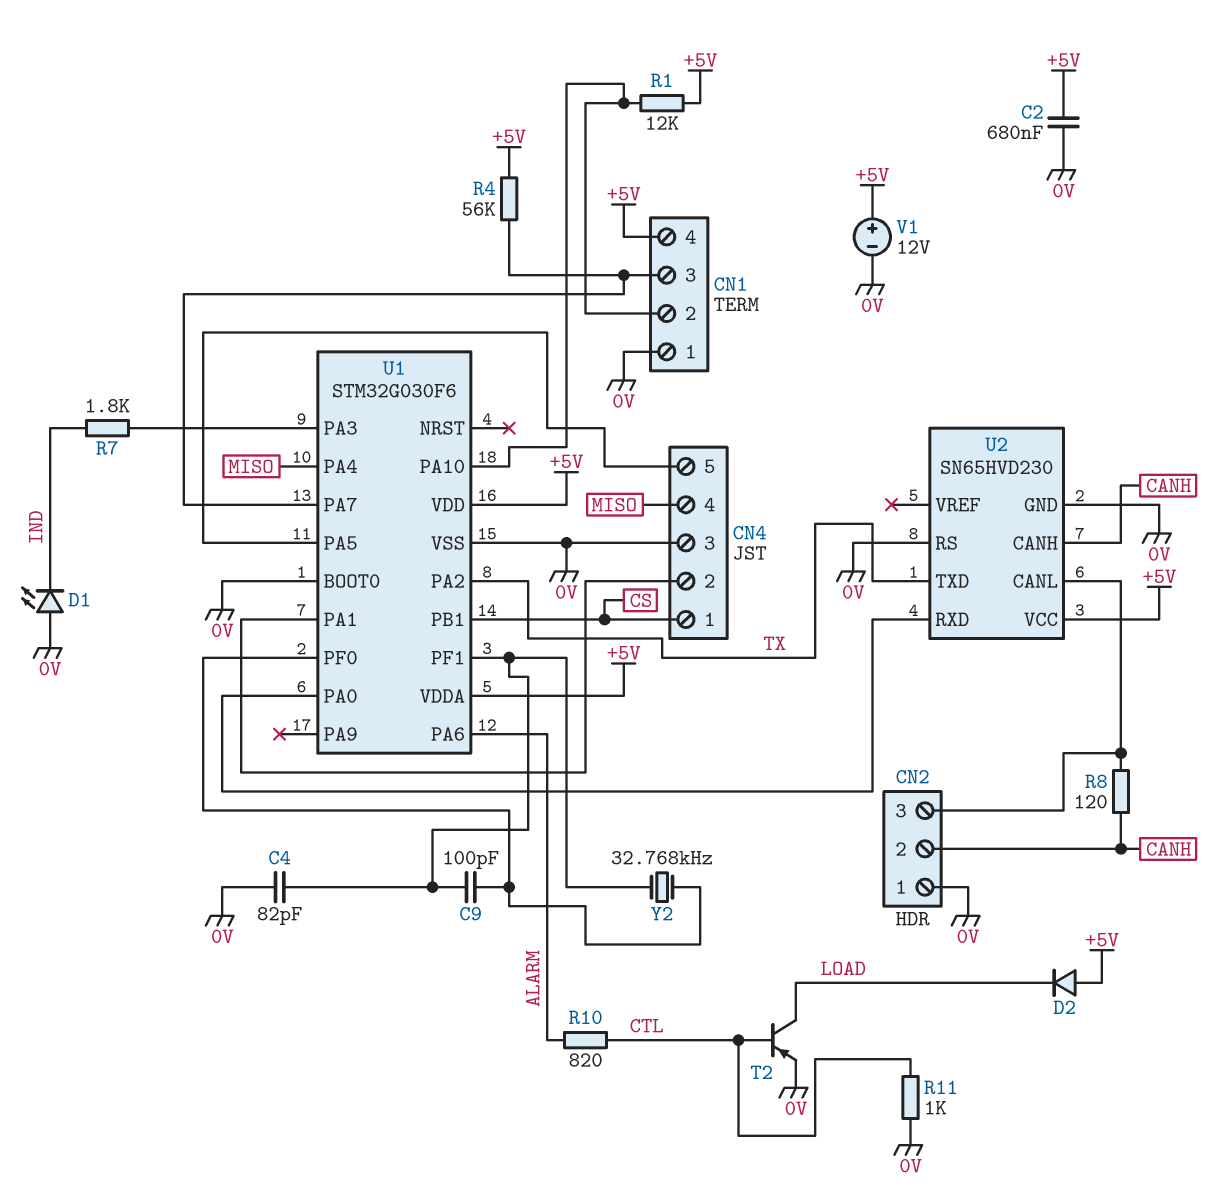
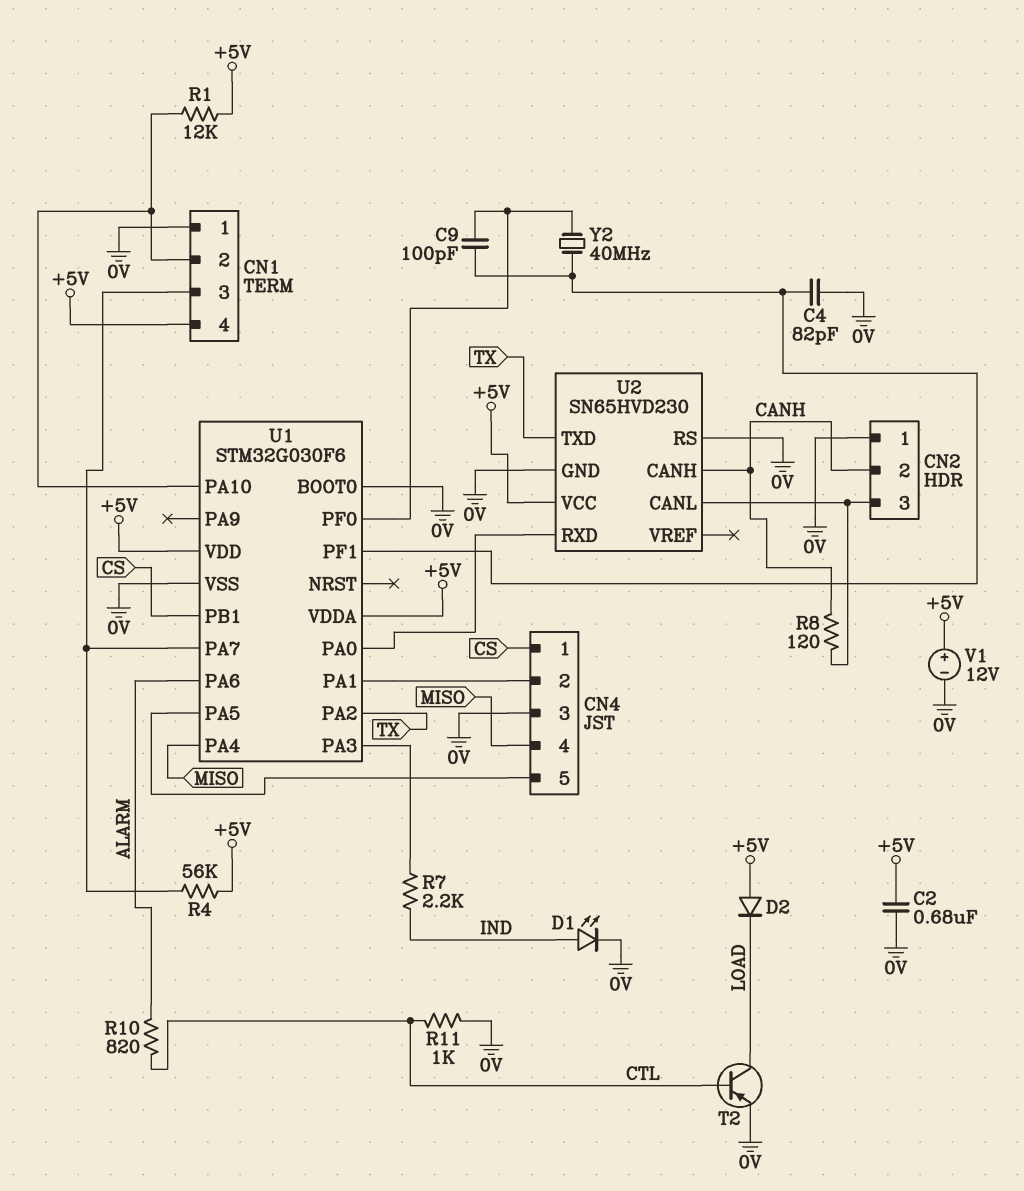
D1: LED (A 0V, K IND) -> LED (A IND, K 0V)
R7: 1.8k (IND, U1/PA3) -> 2.2k (IND, U1/PA3)
Y2: 32.768kHz (U1/PF0, U1/PF1) -> 40MHz (U1/PF0, U1/PF1)

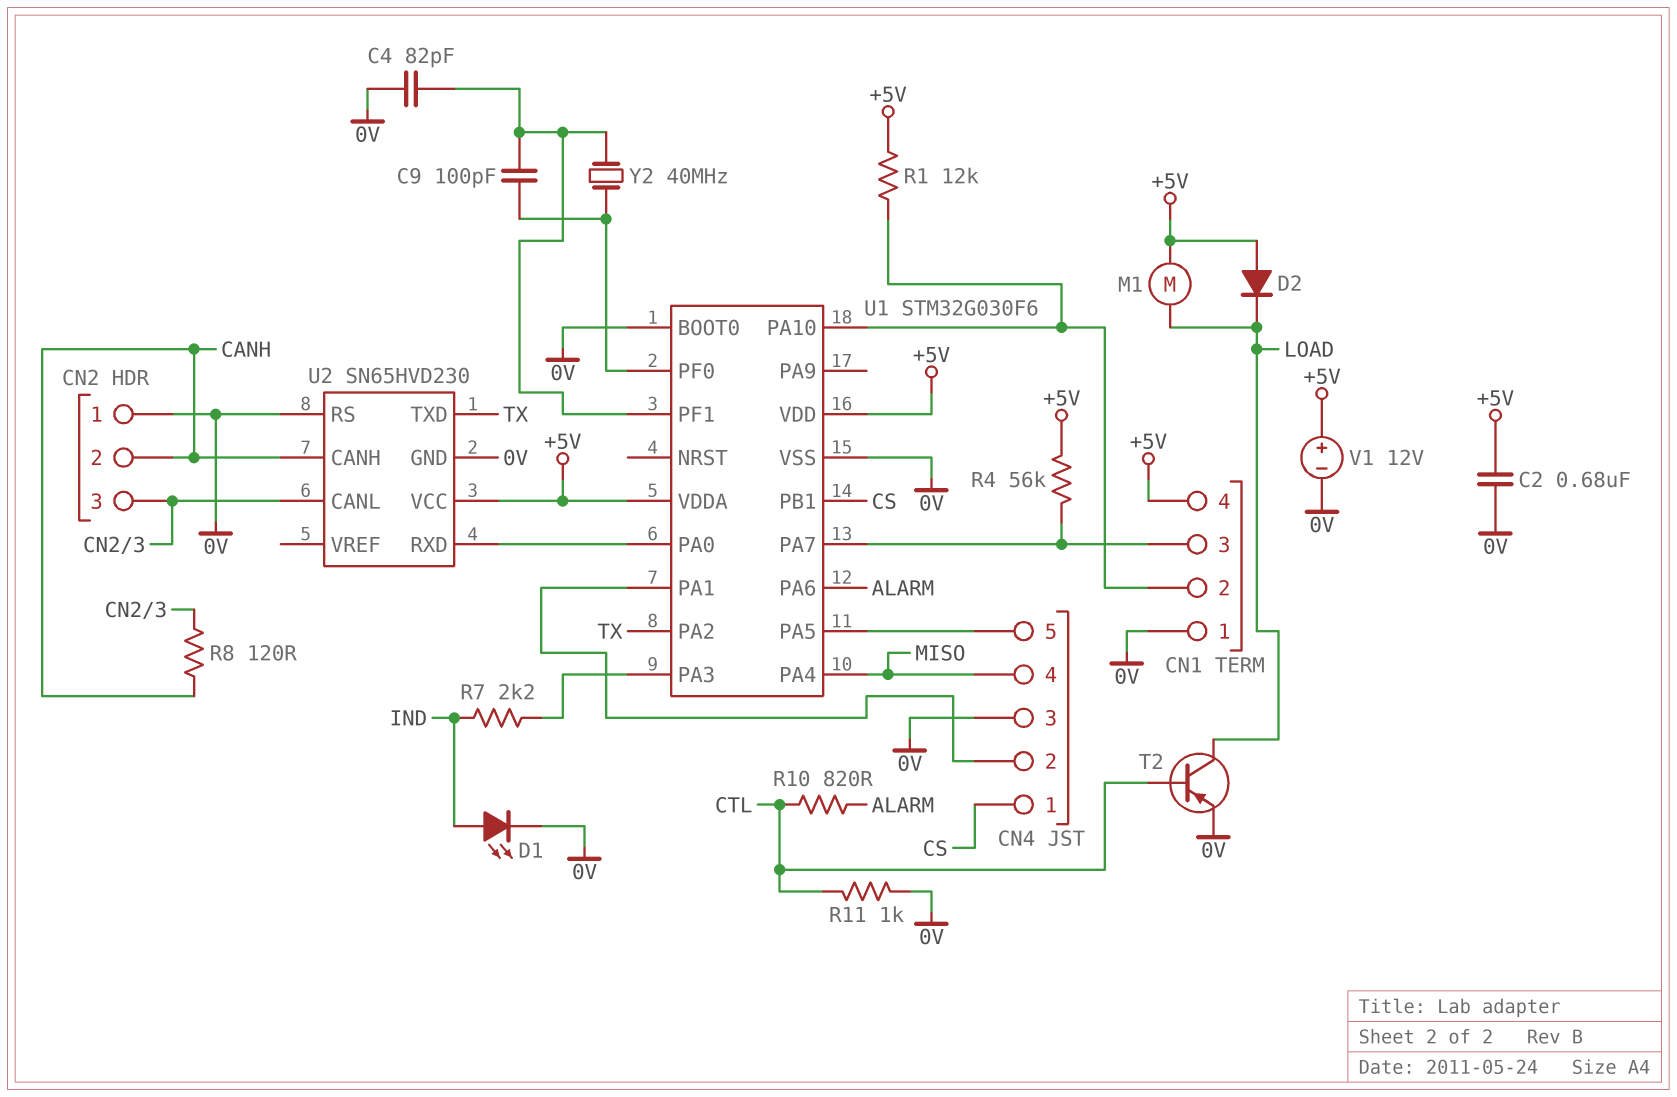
M1: none -> motor (+5V, LOAD)

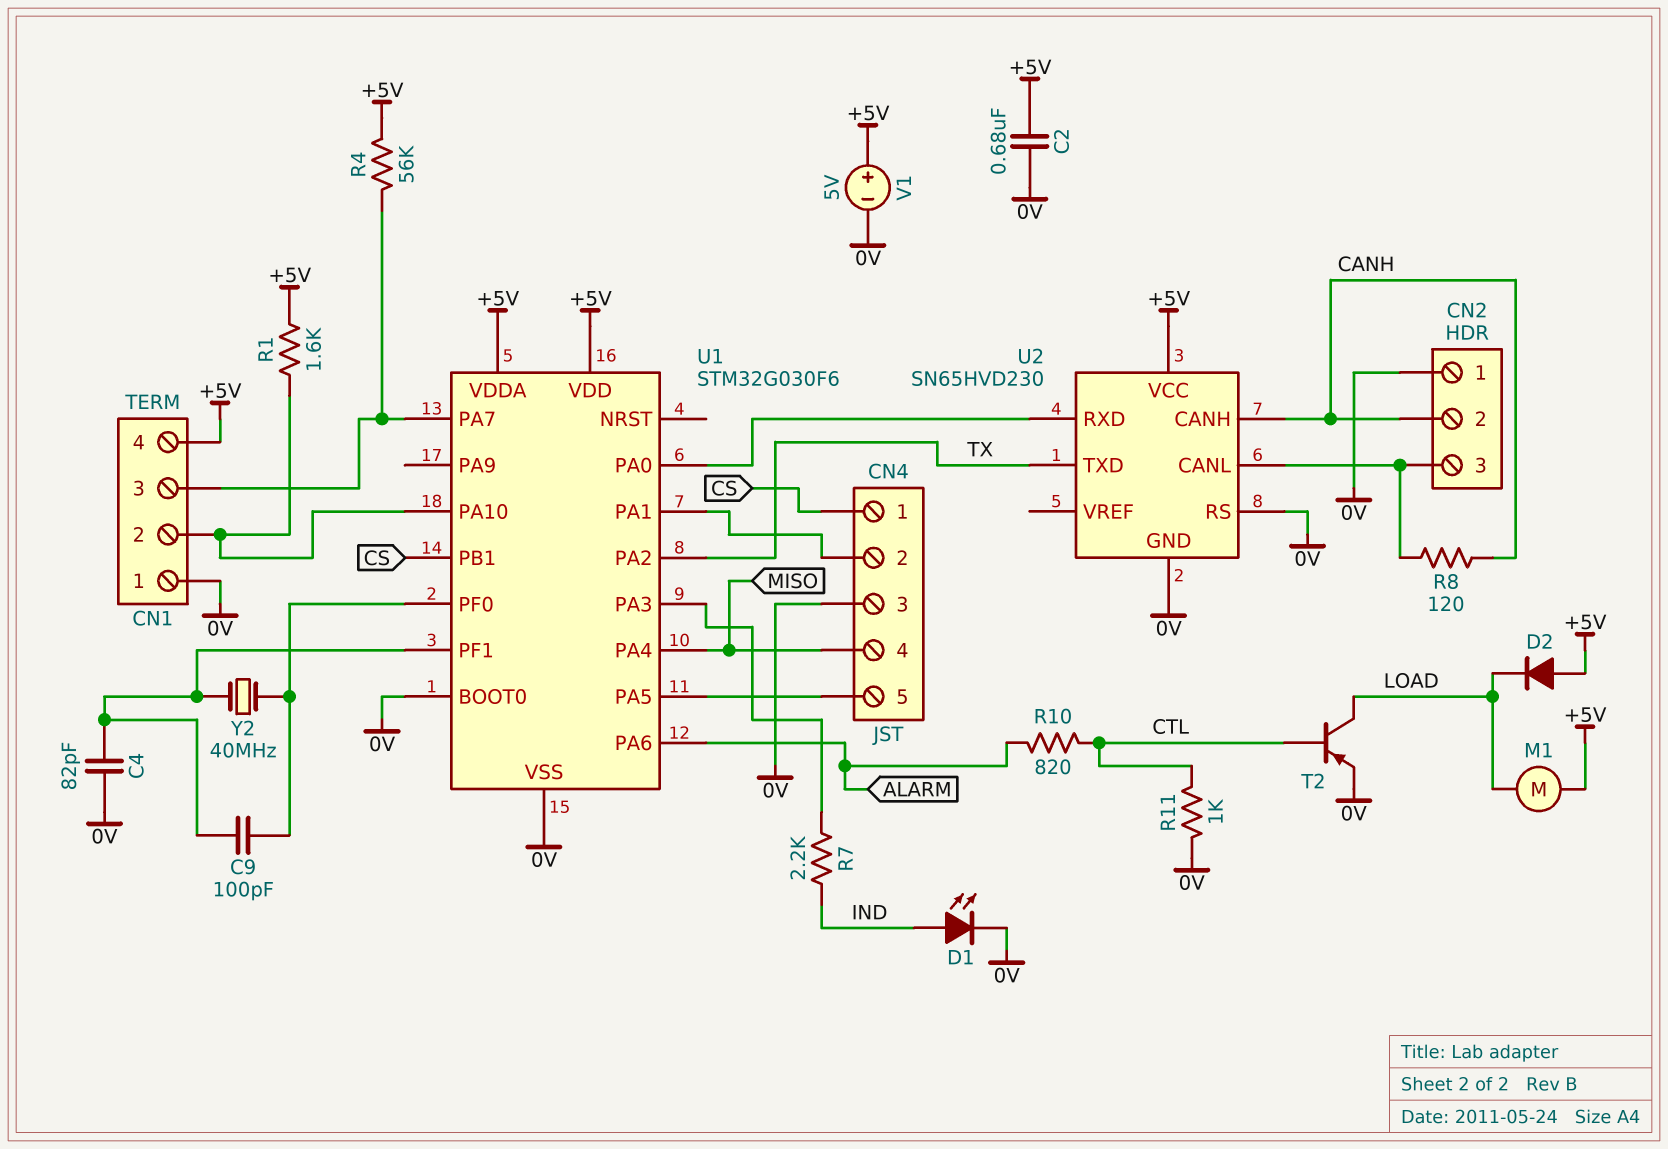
R1: 12k (+5V, CN1/2) -> 1.6k (+5V, CN1/2)
V1: 12V (plus +5V, minus 0V) -> 5V (plus +5V, minus 0V)

